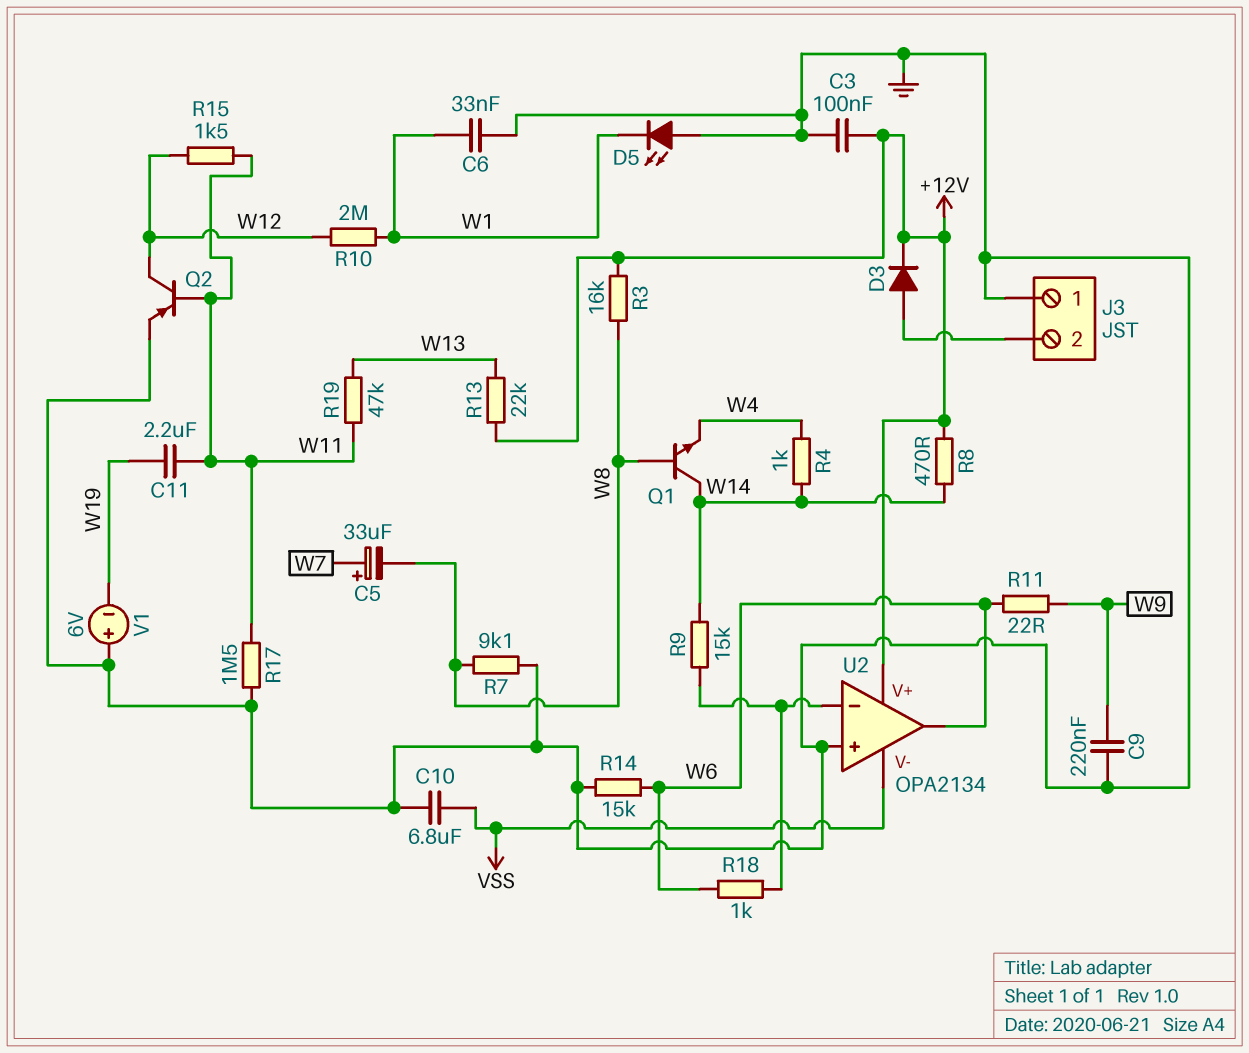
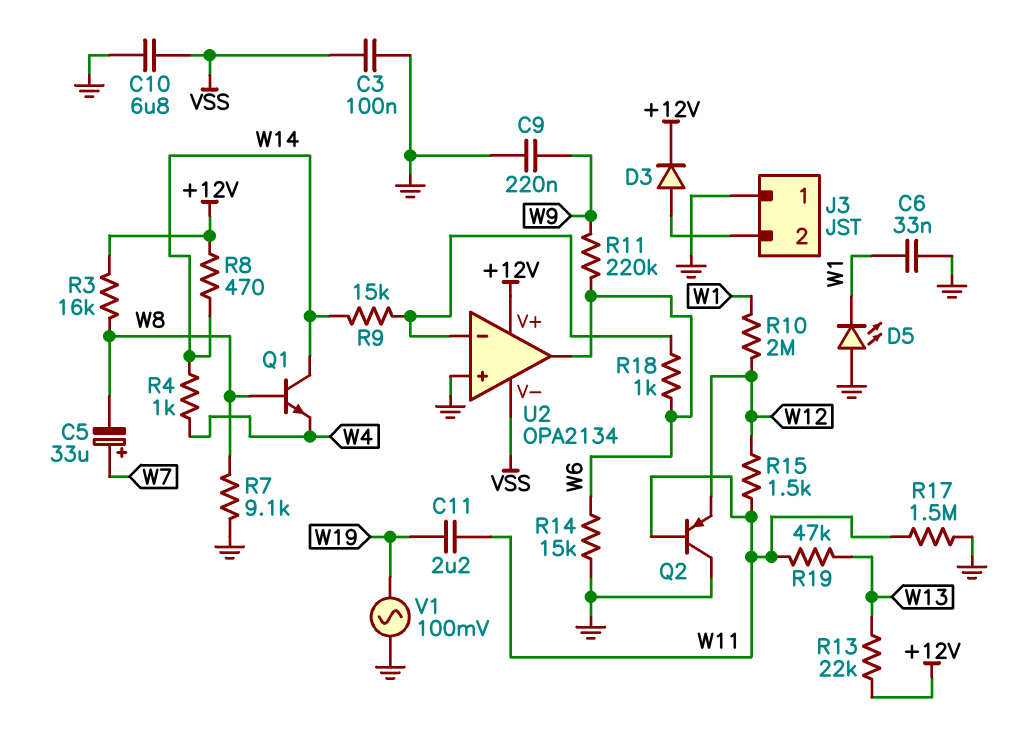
C3: 100nF (+12V, GND) -> 100nF (GND, VSS)
Q2: PNP (B W11, C W12, E GND) -> PNP (B W11, C GND, E W12)
R11: 22 (W6, W9) -> 220k (W6, W9)
V1: 6V (plus GND, minus W19) -> AC 100mV (GND, W19)

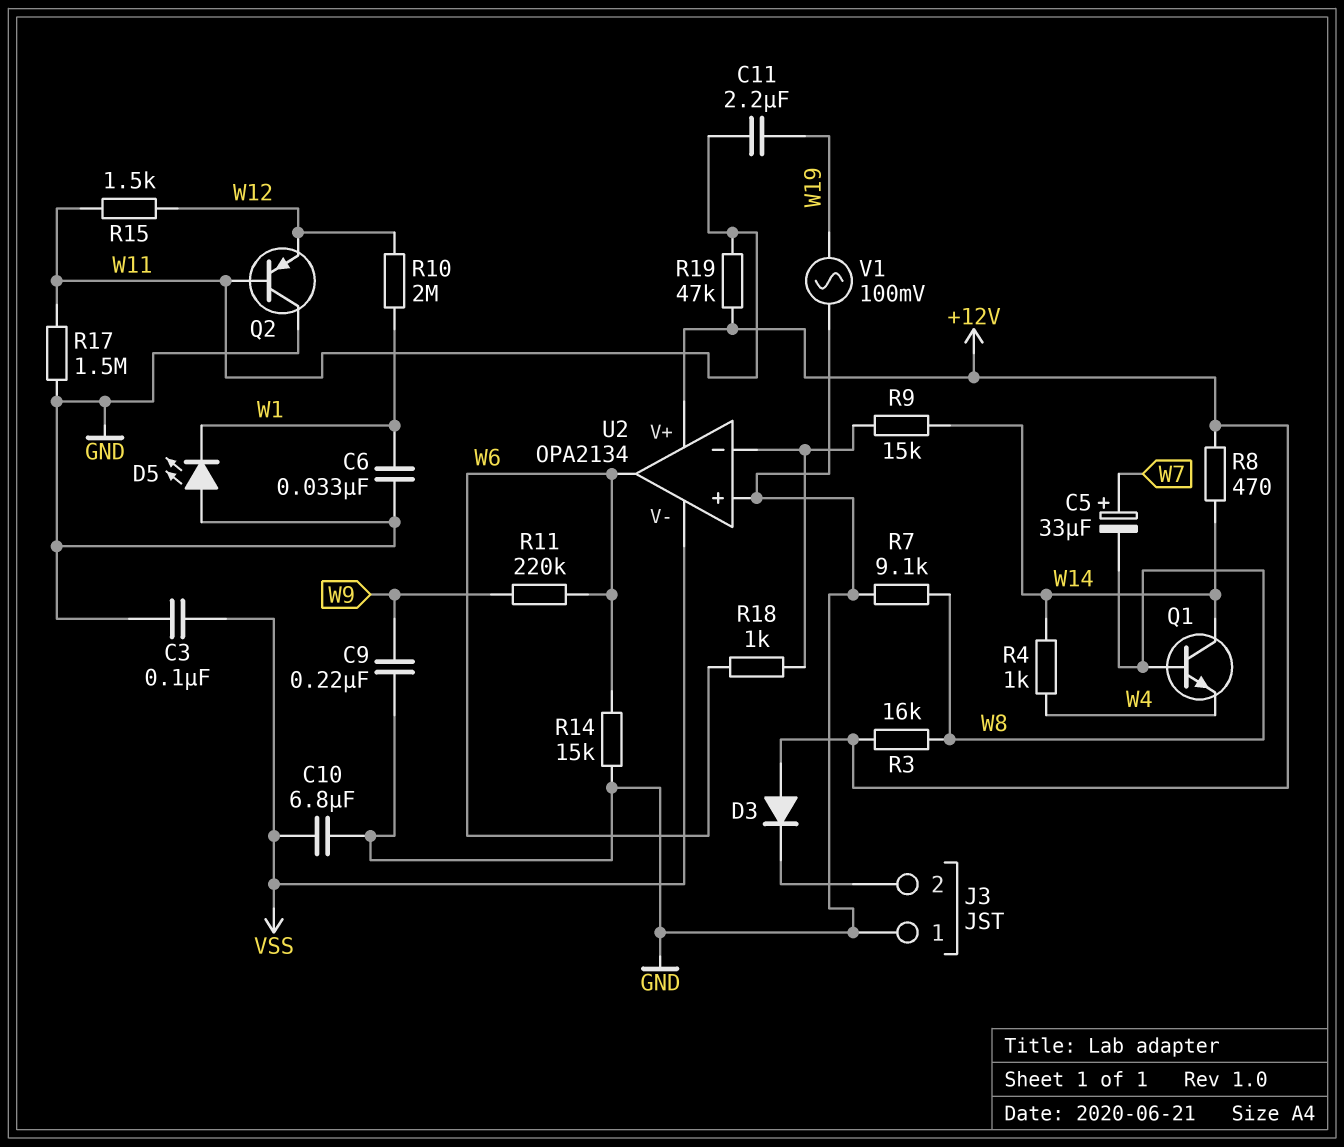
D3: diode (A J3/2, K +12V) -> diode (A +12V, K J3/2)
R13: 22k (+12V, W13) -> none
R19: 47k (W11, W13) -> 47k (+12V, W11)

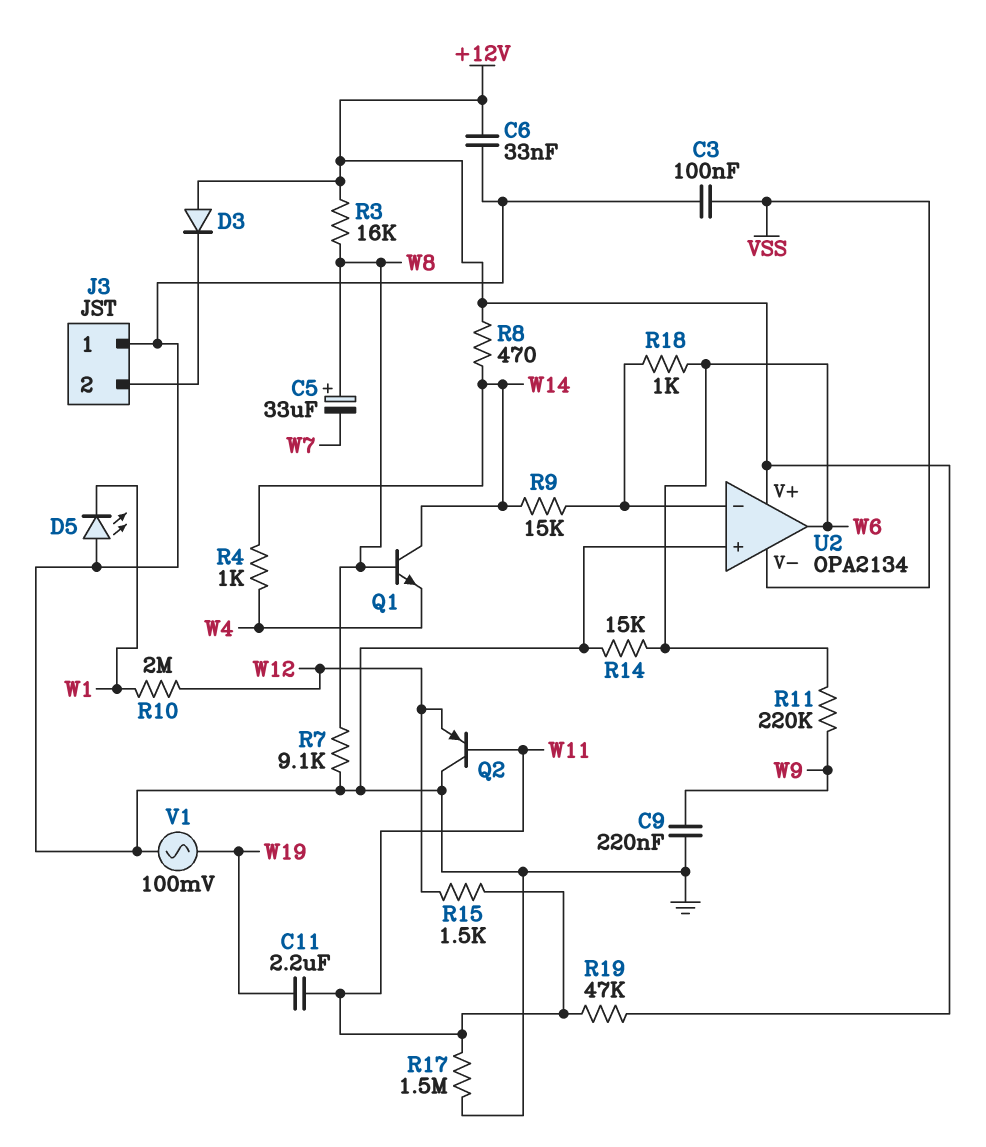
C5: 33uF (plus W7, minus W8) -> 33uF (plus W8, minus W7)
C6: 33nF (GND, W1) -> 33nF (+12V, GND)
C10: 6.8uF (GND, VSS) -> none

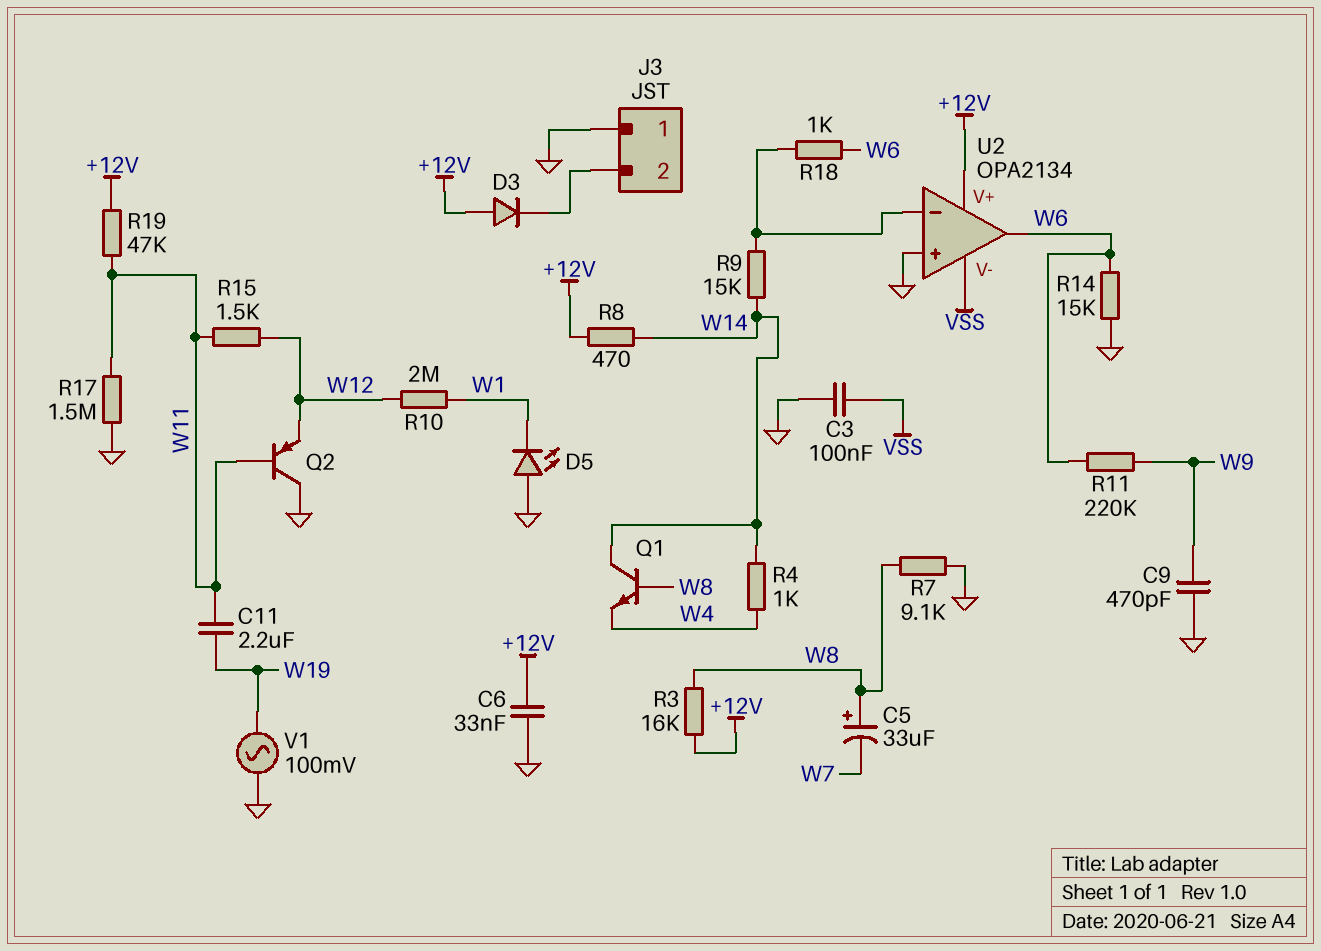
C9: 220nF (GND, W9) -> 470pF (GND, W9)

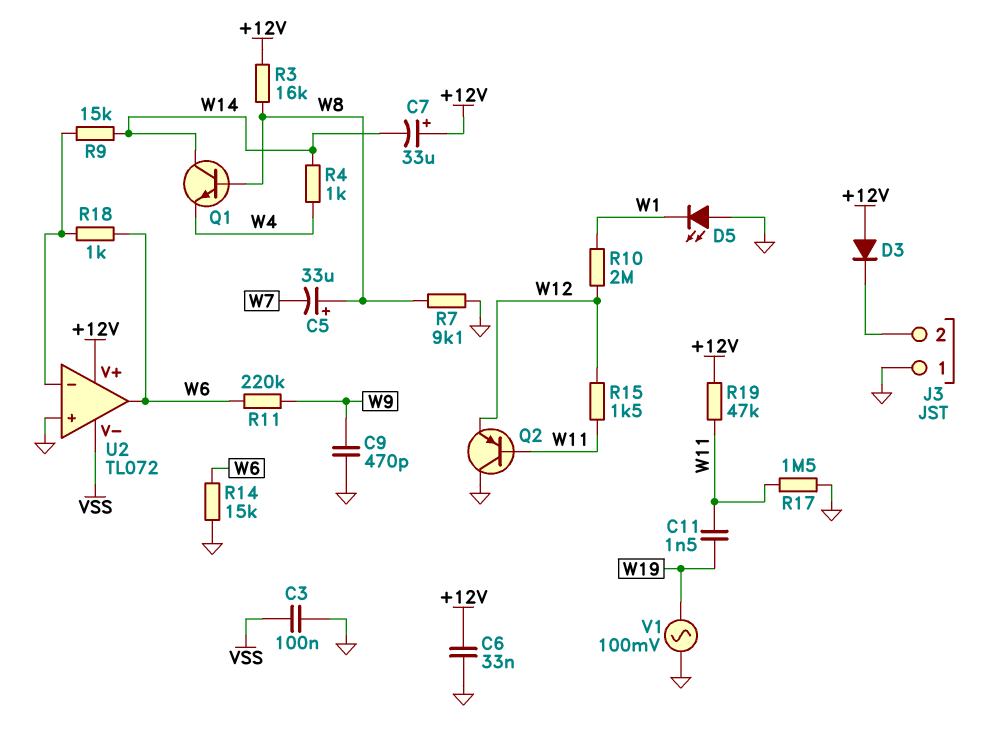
C7: none -> 33uF (plus +12V, minus W14)
C11: 2.2uF (W11, W19) -> 1.5nF (W11, W19)
R8: 470 (+12V, W14) -> none
U2: OPA2134 -> TL072

